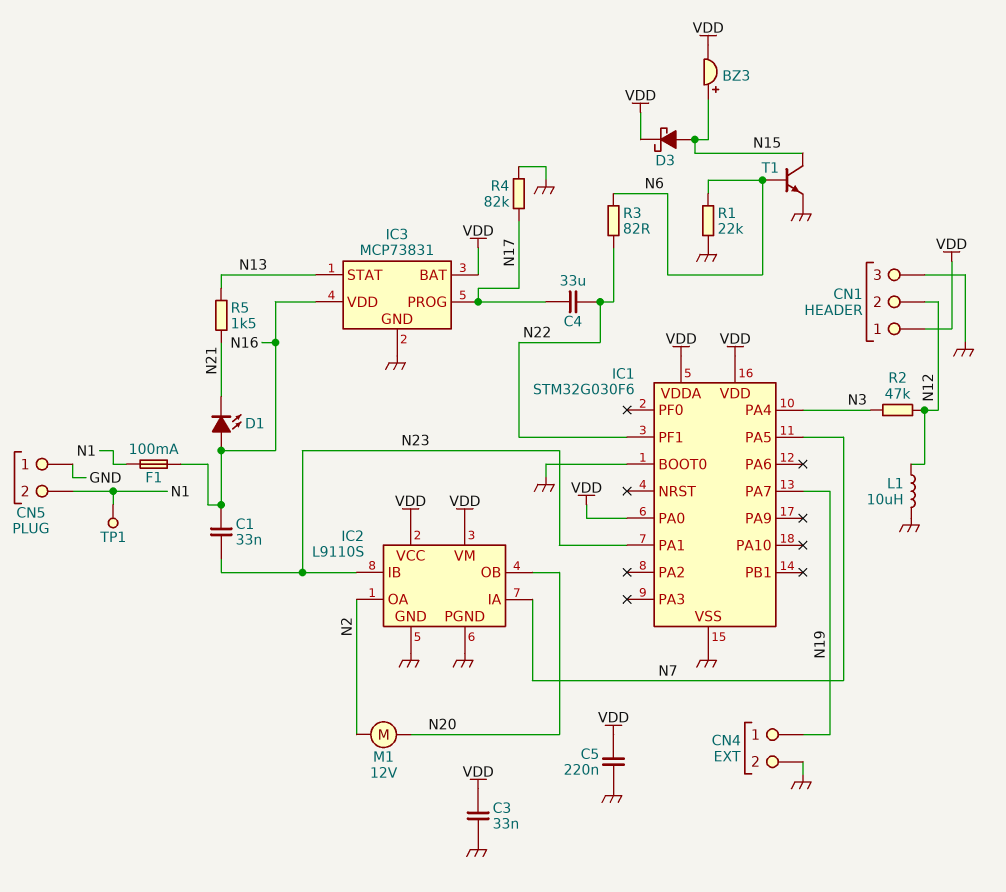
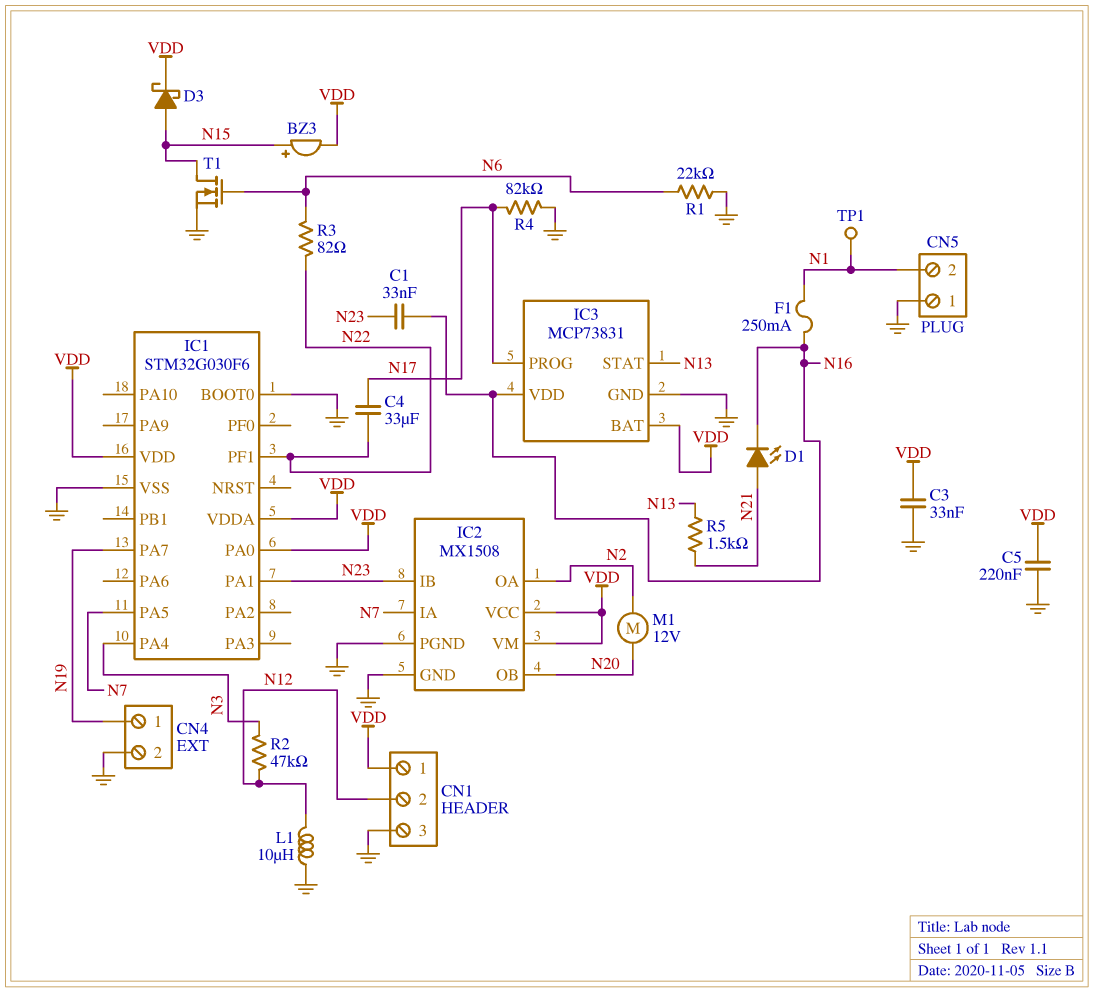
D1: LED (A N16, K N21) -> LED (A N21, K N16)
F1: 100mA (N1, N16) -> 250mA (N1, N16)
IC2: L9110S -> MX1508
T1: NPN (B N6, C N15, E GND) -> NMOS (G N6, D N15, S GND)

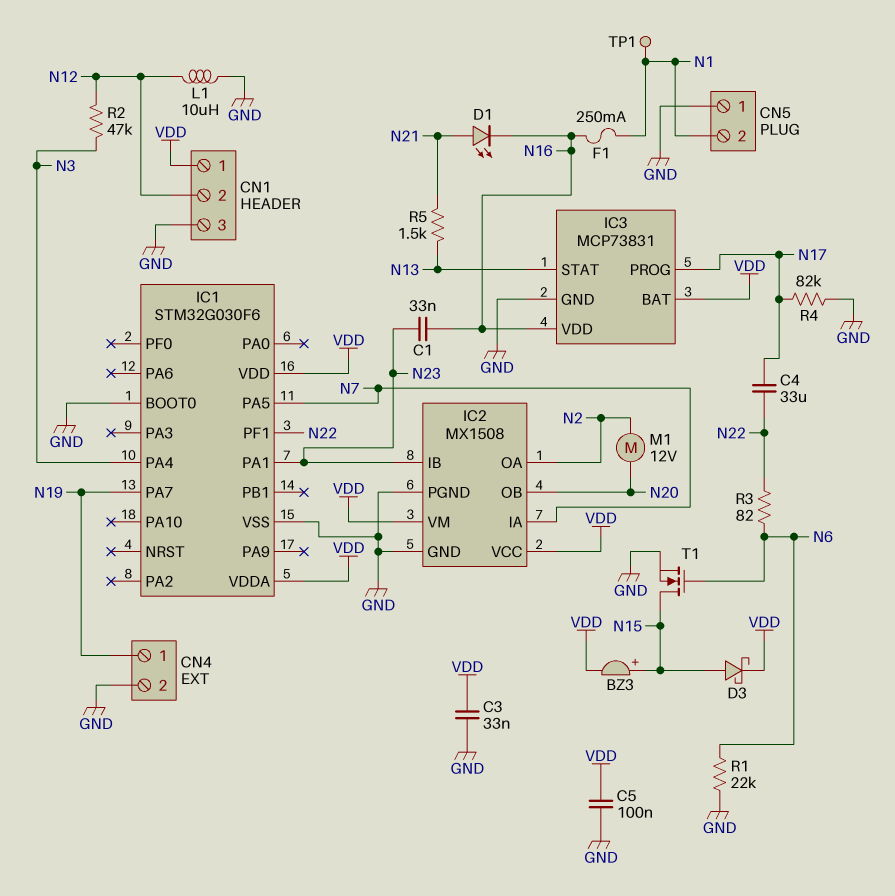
C5: 220nF (GND, VDD) -> 100nF (GND, VDD)
IC1 pin PA0: VDD -> none

